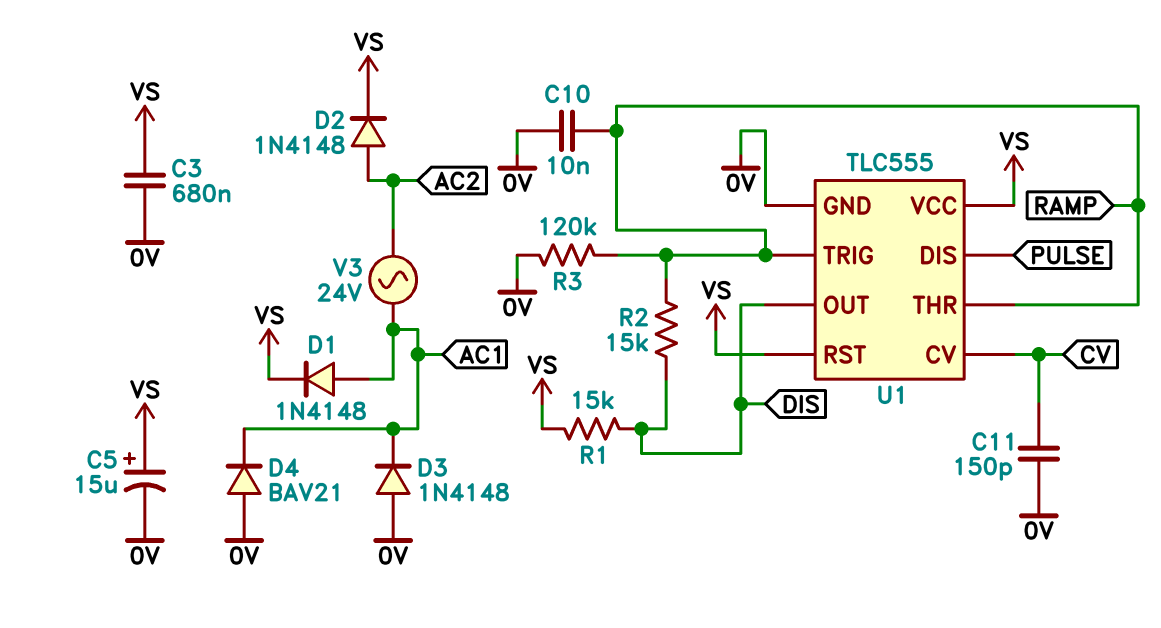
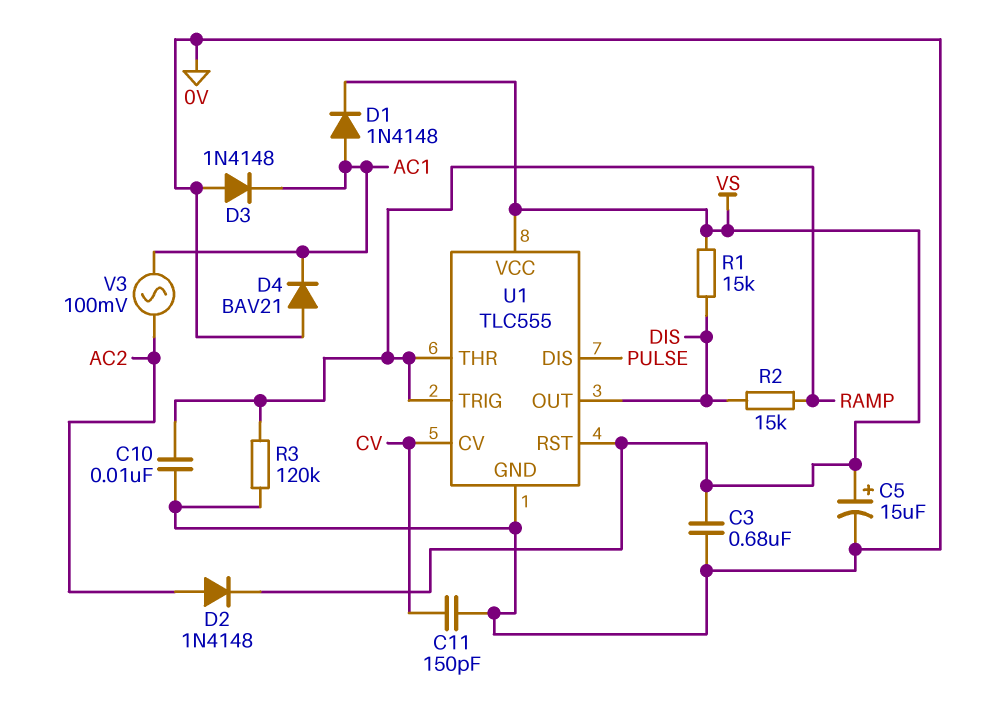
V3: AC 24V (AC1, AC2) -> AC 100mV (AC1, AC2)

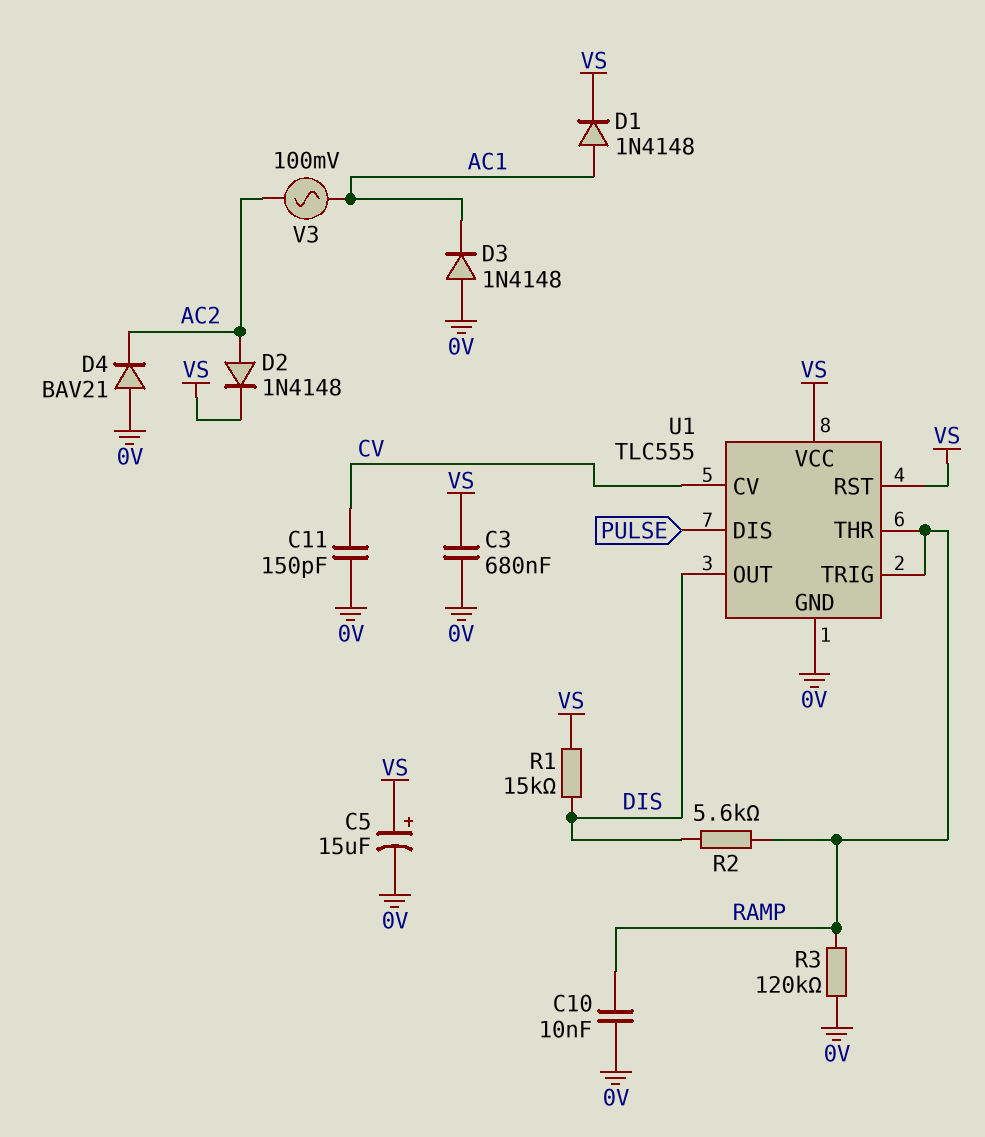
D4: diode BAV21 (A 0V, K AC1) -> diode BAV21 (A 0V, K AC2)
R2: 15k (DIS, RAMP) -> 5.6k (DIS, RAMP)

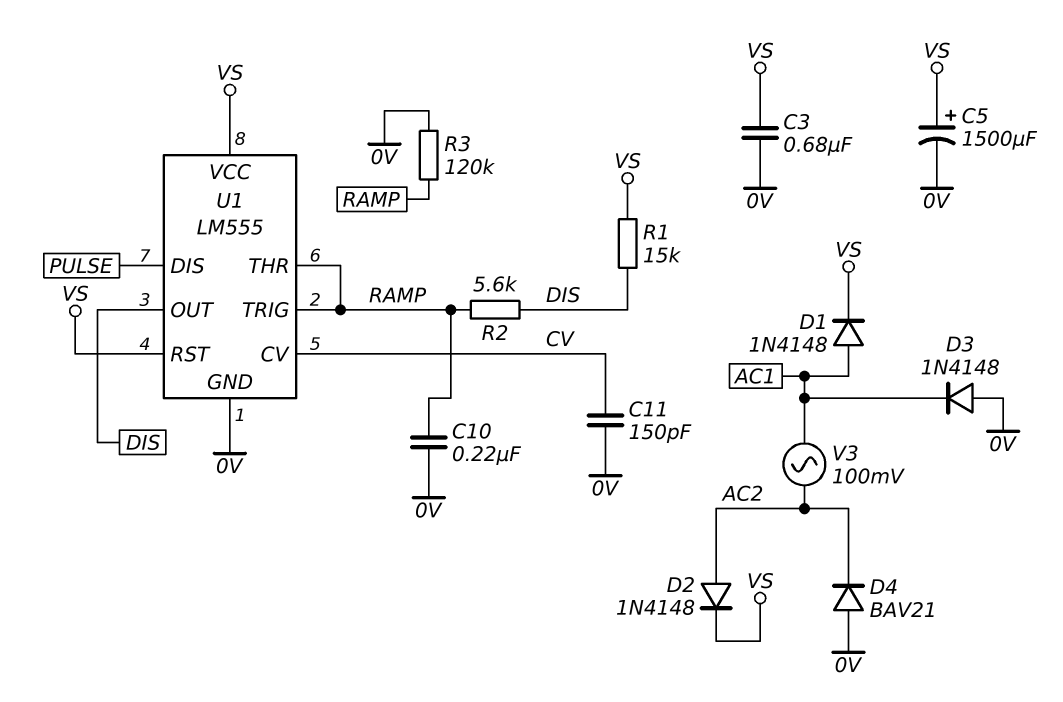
C5: 15uF (plus VS, minus 0V) -> 1500uF (plus VS, minus 0V)
C10: 10nF (0V, RAMP) -> 220nF (0V, RAMP)
U1: TLC555 -> LM555

